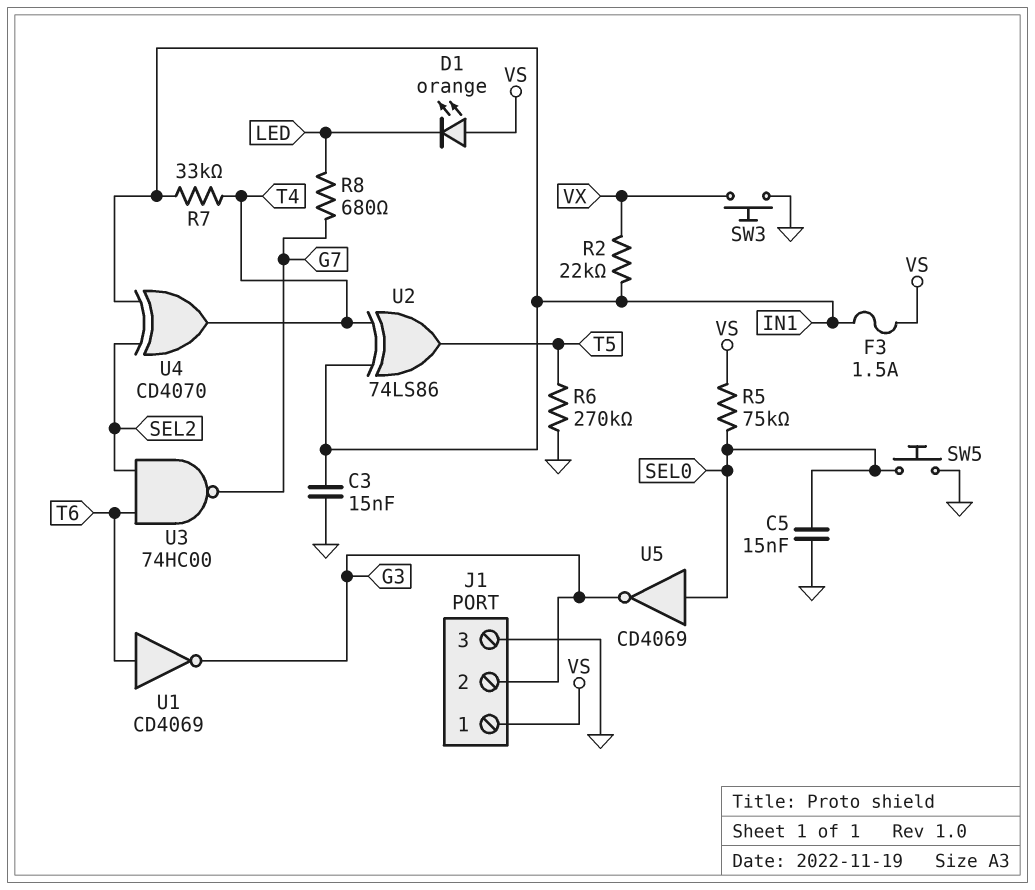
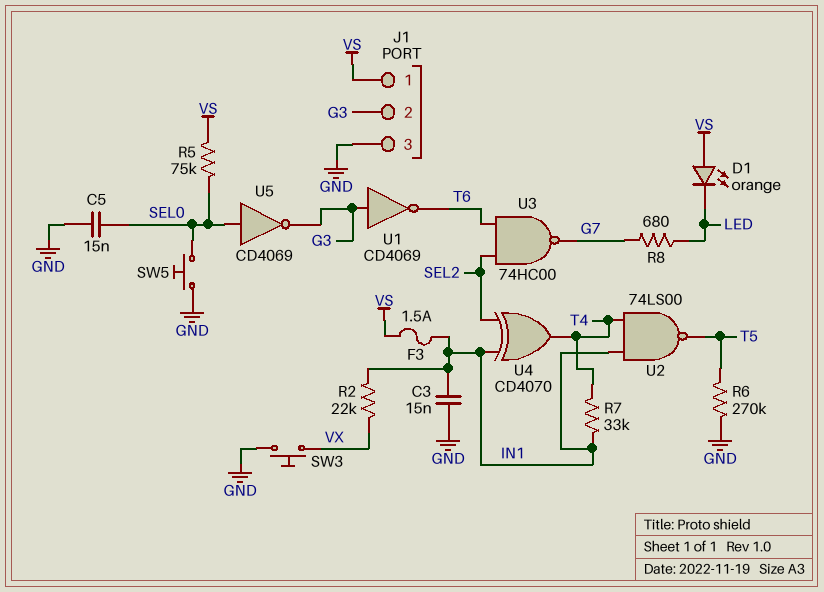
U1: NOT CD4069 (in T6, out G3) -> NOT CD4069 (in G3, out T6)
U2: XOR 74LS86 (in IN1, in T4, out T5) -> NAND 74LS00 (in IN1, in T4, out T5)

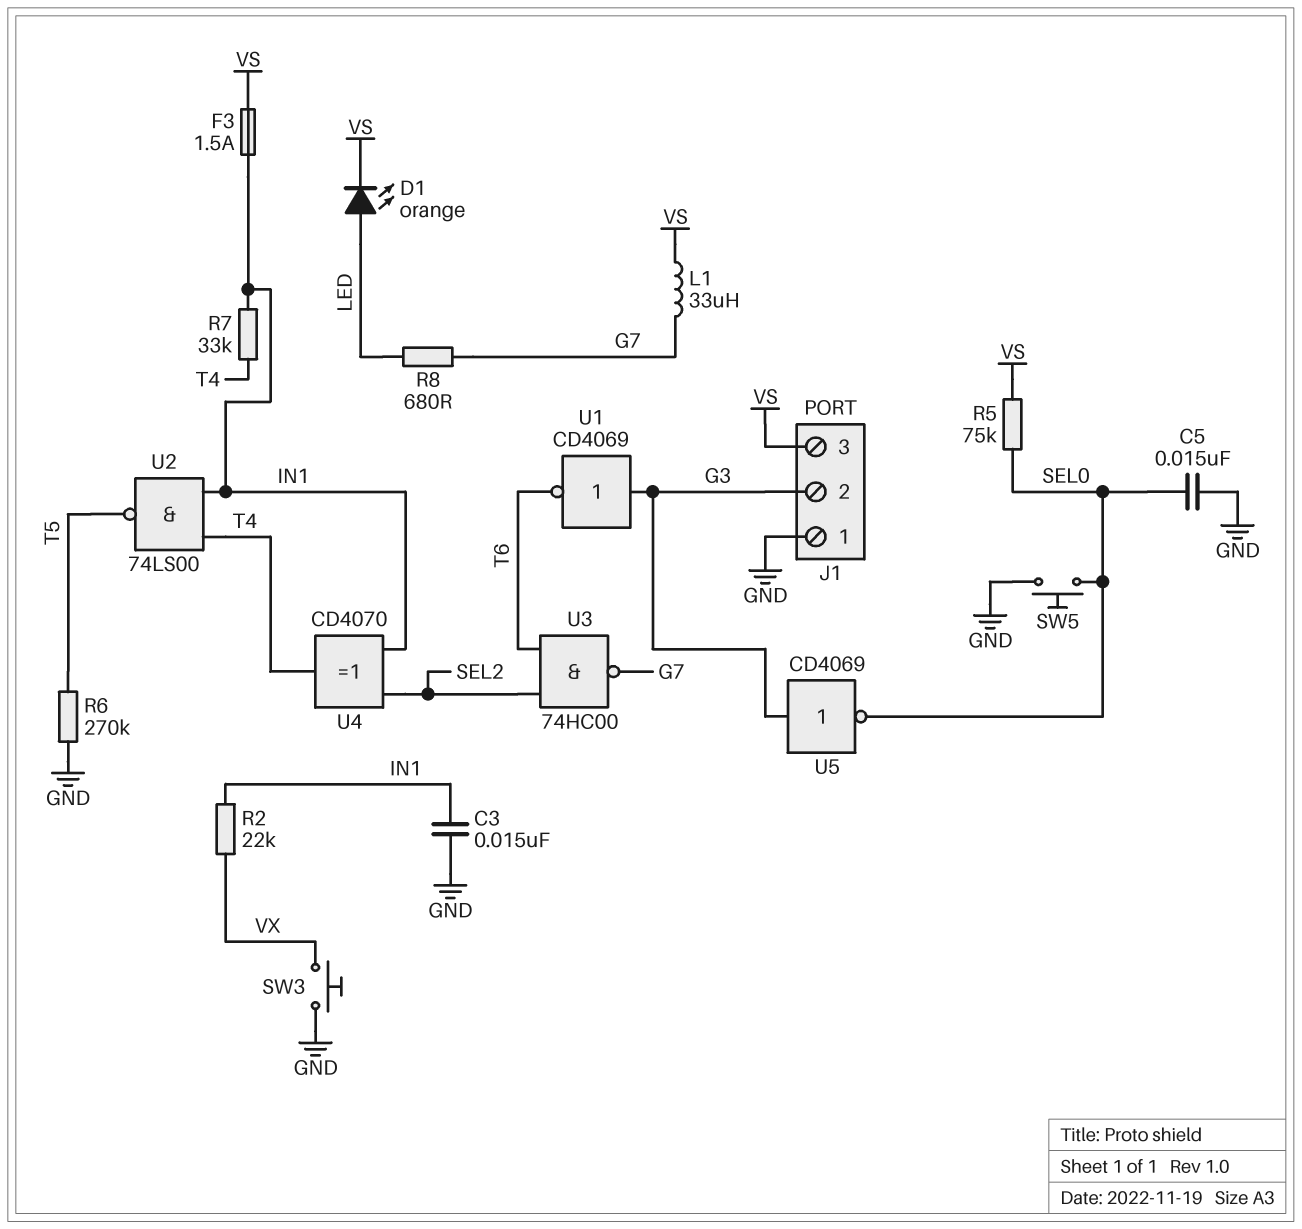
D1: LED orange (A VS, K LED) -> LED orange (A LED, K VS)
J1 pin 1: VS -> GND
J1 pin 3: GND -> VS
L1: none -> 33uH (G7, VS)
U5: NOT CD4069 (in SEL0, out G3) -> NOT CD4069 (in G3, out SEL0)

